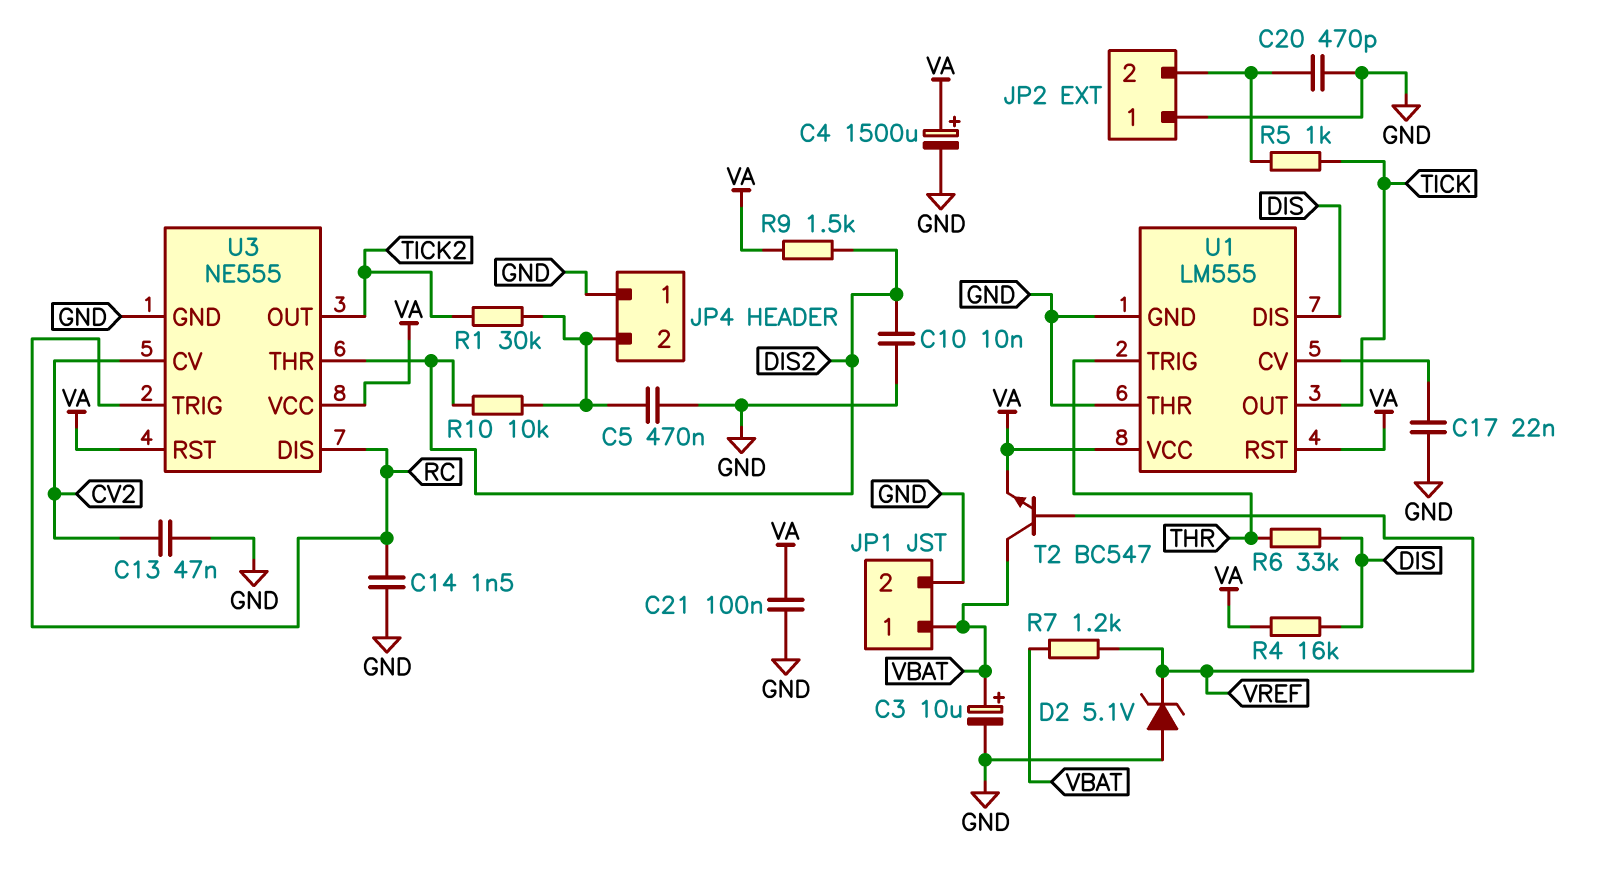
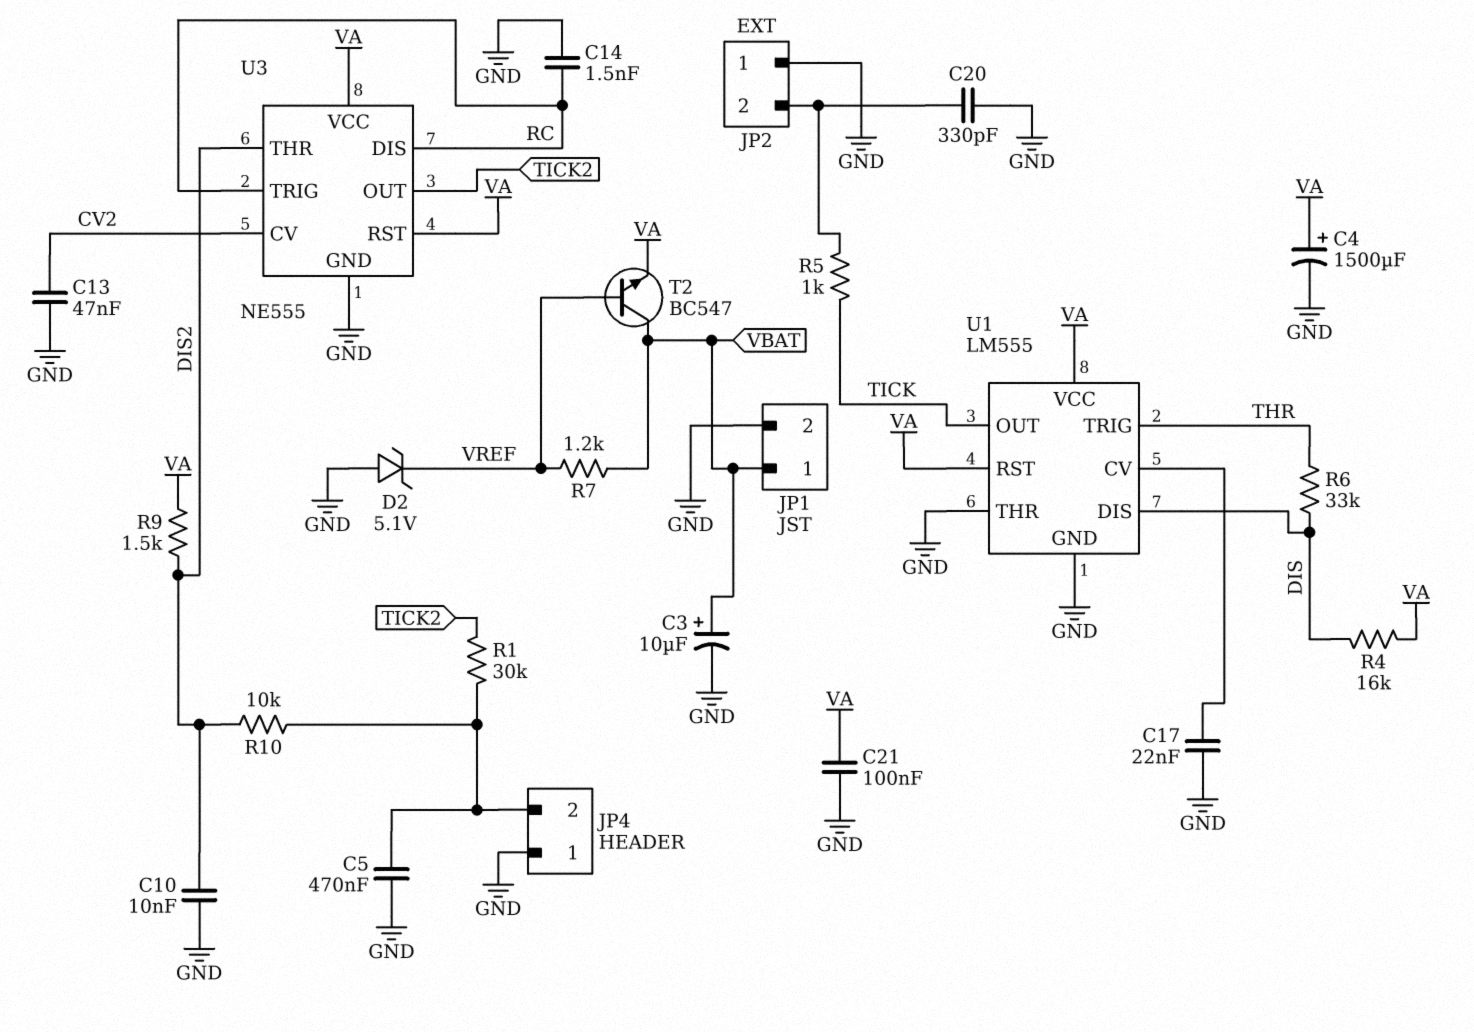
C20: 470pF (GND, JP2/2) -> 330pF (GND, JP2/2)

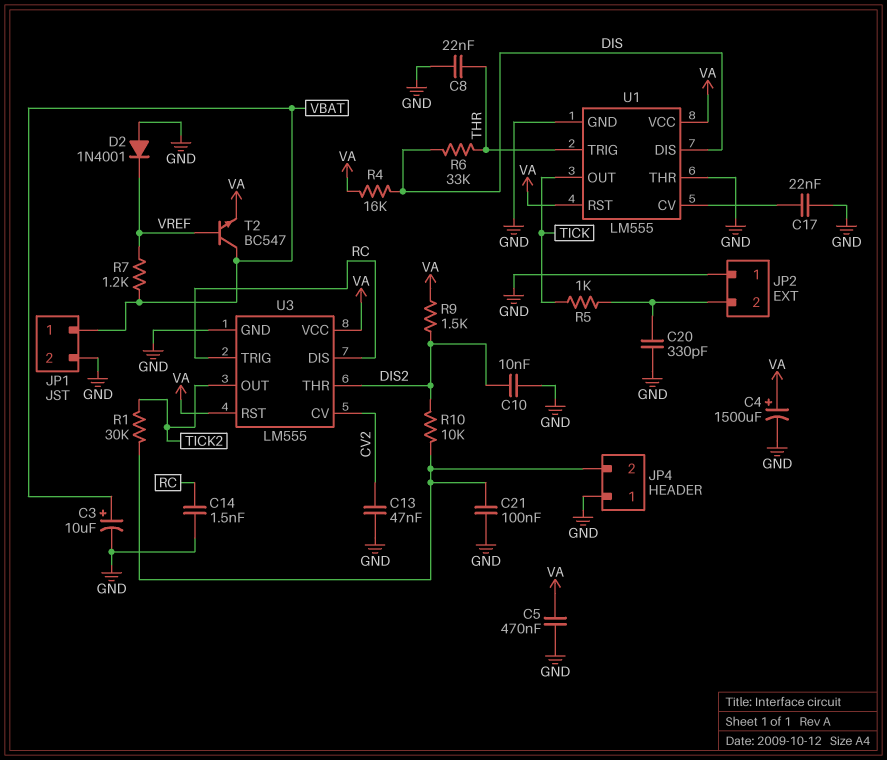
C5: 470nF (GND, JP4/2) -> 470nF (GND, VA)
C8: none -> 22nF (GND, THR)
C21: 100nF (GND, VA) -> 100nF (GND, JP4/2)
D2: zener 5.1V (A GND, K VREF) -> diode 1N4001 (A GND, K VREF)
U3: NE555 -> LM555

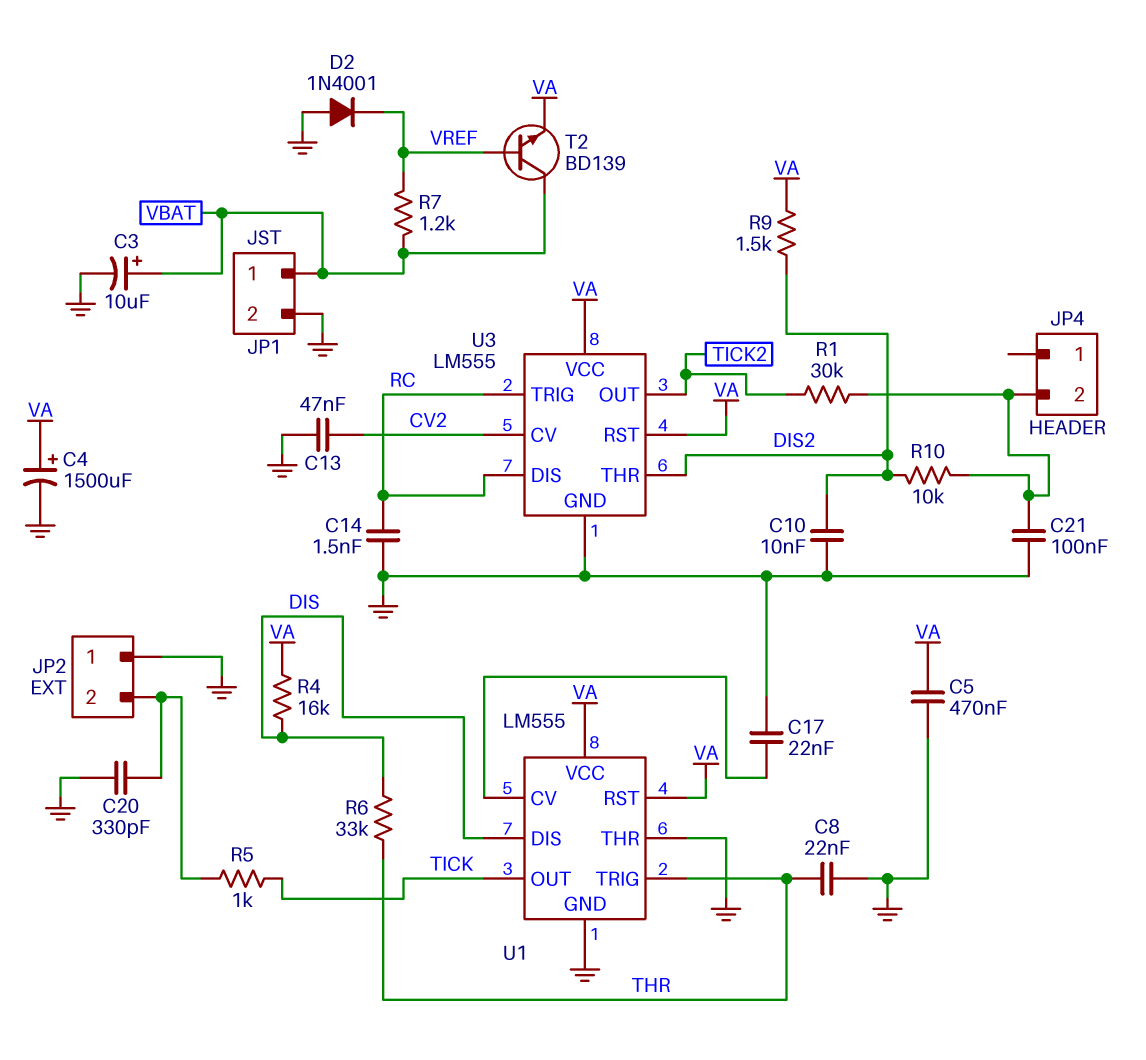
JP4 pin 1: GND -> none
T2: NPN BC547 (B VREF, C VBAT, E VA) -> NPN BD139 (B VREF, C VBAT, E VA)

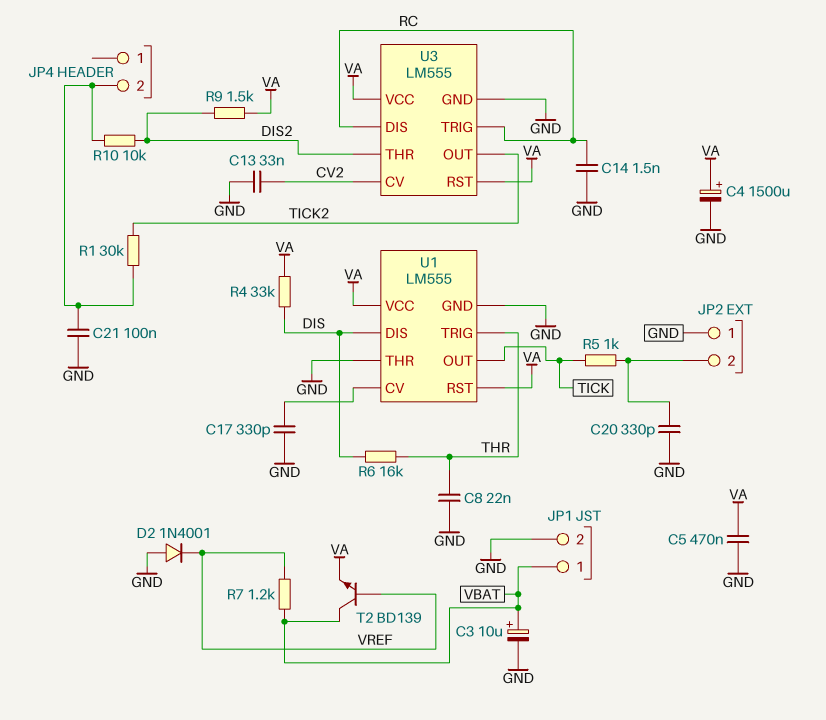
C10: 10nF (DIS2, GND) -> none
C13: 47nF (CV2, GND) -> 33nF (CV2, GND)
C17: 22nF (GND, U1/CV) -> 330pF (GND, U1/CV)
R4: 16k (DIS, VA) -> 33k (DIS, VA)
R6: 33k (DIS, THR) -> 16k (DIS, THR)

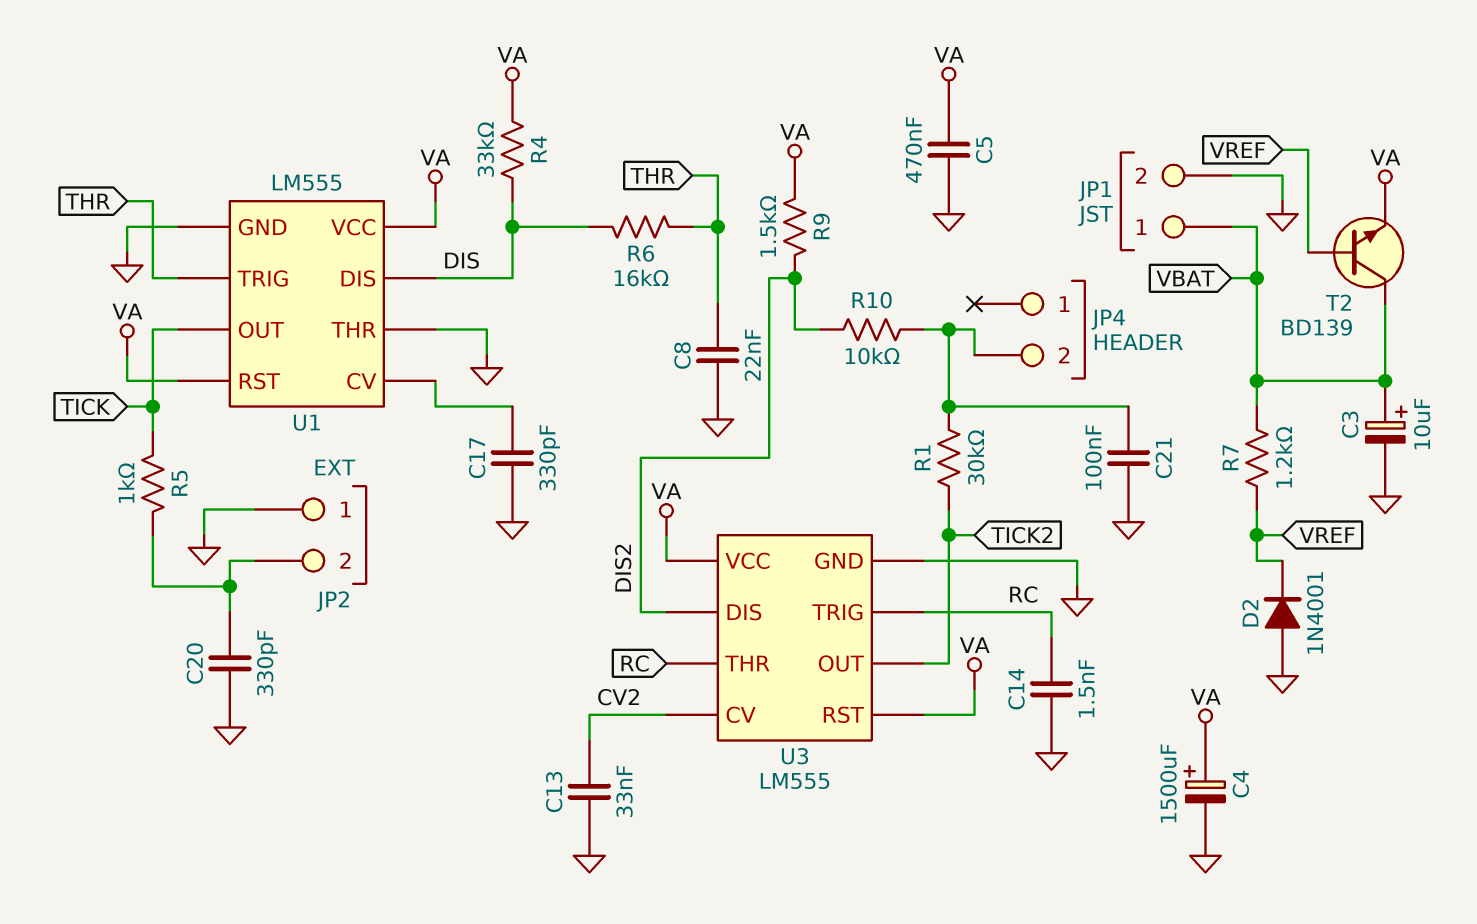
U3 pin DIS: RC -> DIS2
U3 pin THR: DIS2 -> RC

